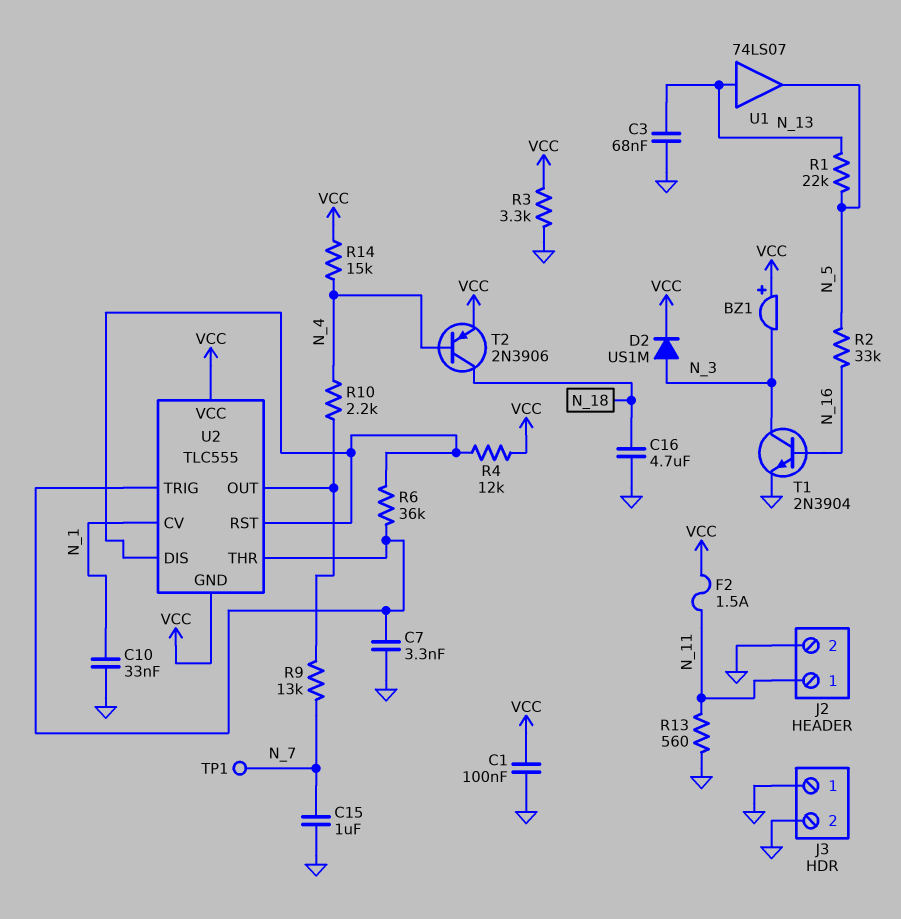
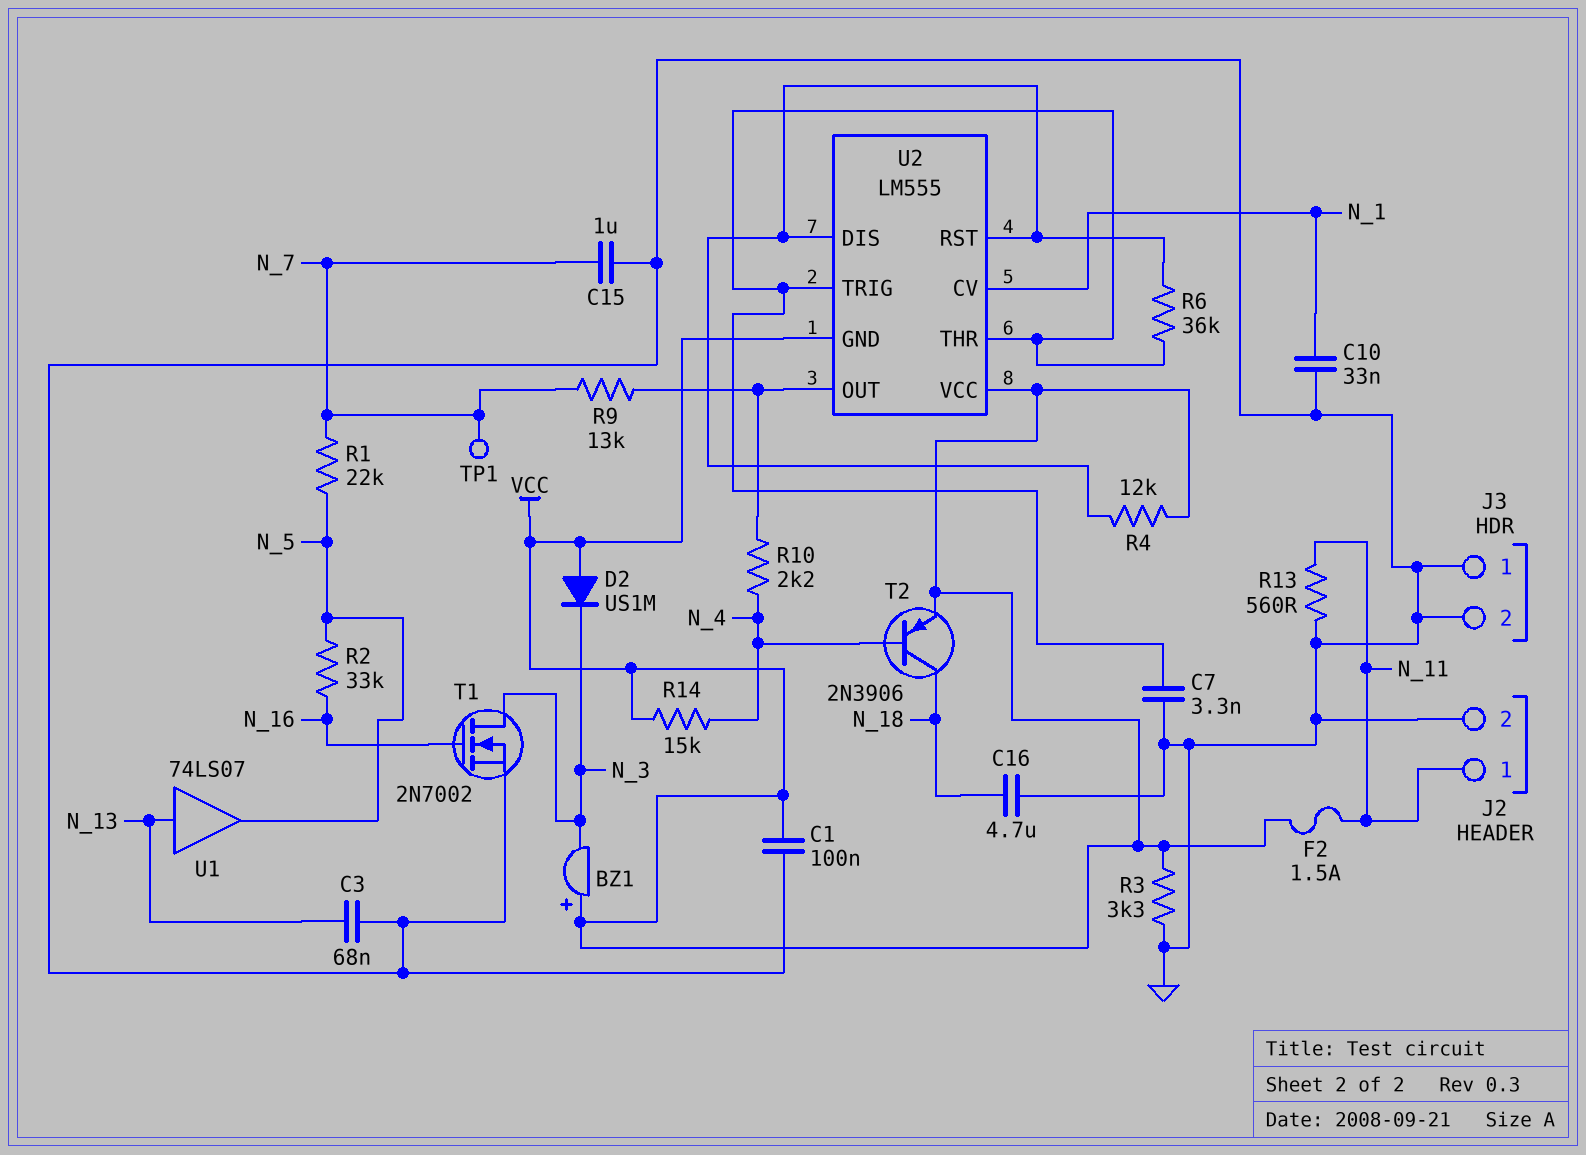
D2: diode US1M (A N_3, K VCC) -> diode US1M (A VCC, K N_3)
R1: 22k (N_5, N_13) -> 22k (N_5, N_7)
T1: NPN 2N3904 (B N_16, C N_3, E GND) -> NMOS 2N7002 (G N_16, D N_3, S GND)
U2: TLC555 -> LM555

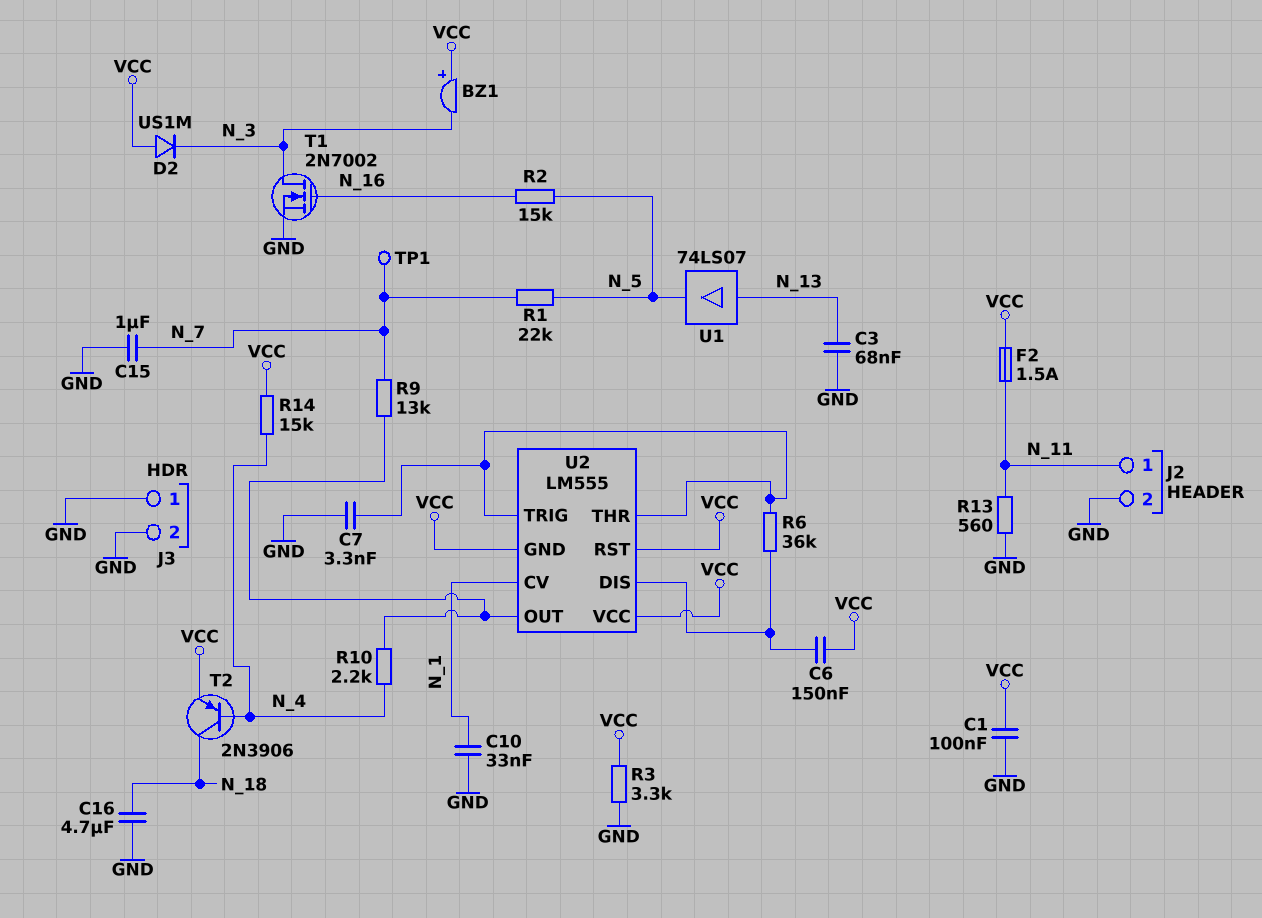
C6: none -> 150nF (U2/DIS, VCC)
R2: 33k (N_5, N_16) -> 15k (N_5, N_16)
R4: 12k (U2/DIS, VCC) -> none
U2 pin RST: U2/DIS -> VCC

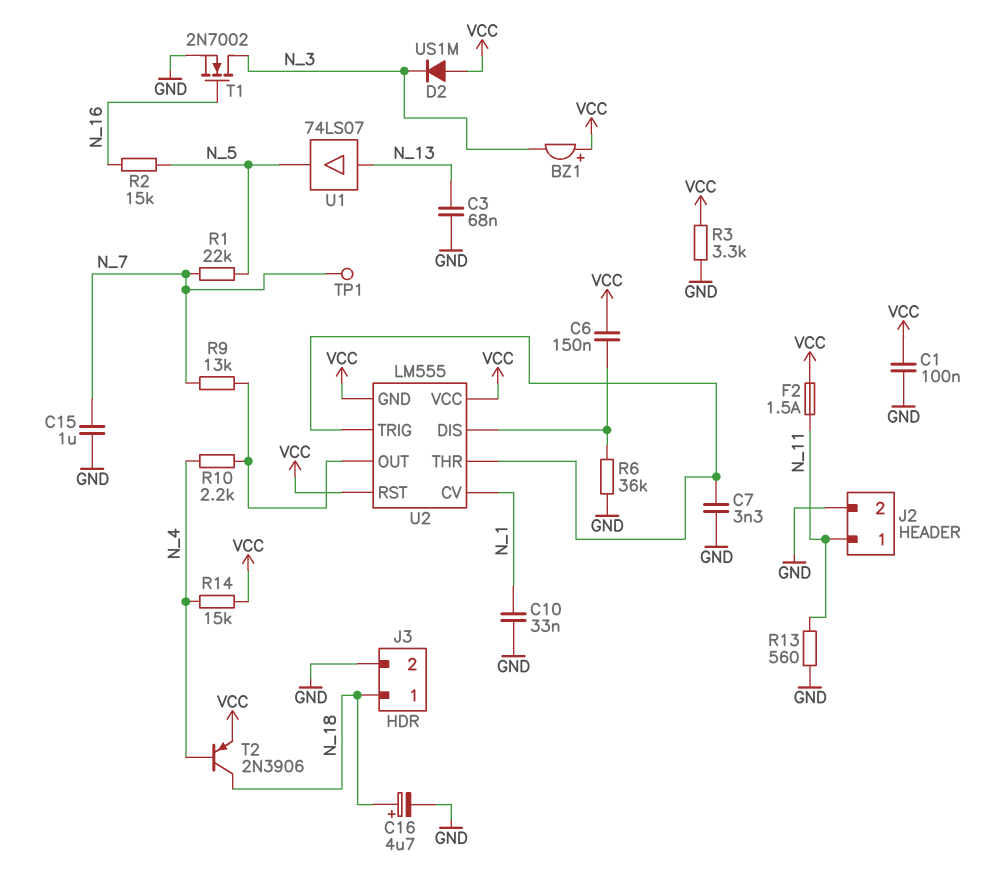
C16: 4.7uF (GND, N_18) -> 4.7uF (plus N_18, minus GND)
J3 pin 1: GND -> N_18
R6: 36k (U2/DIS, U2/THR) -> 36k (GND, U2/DIS)

